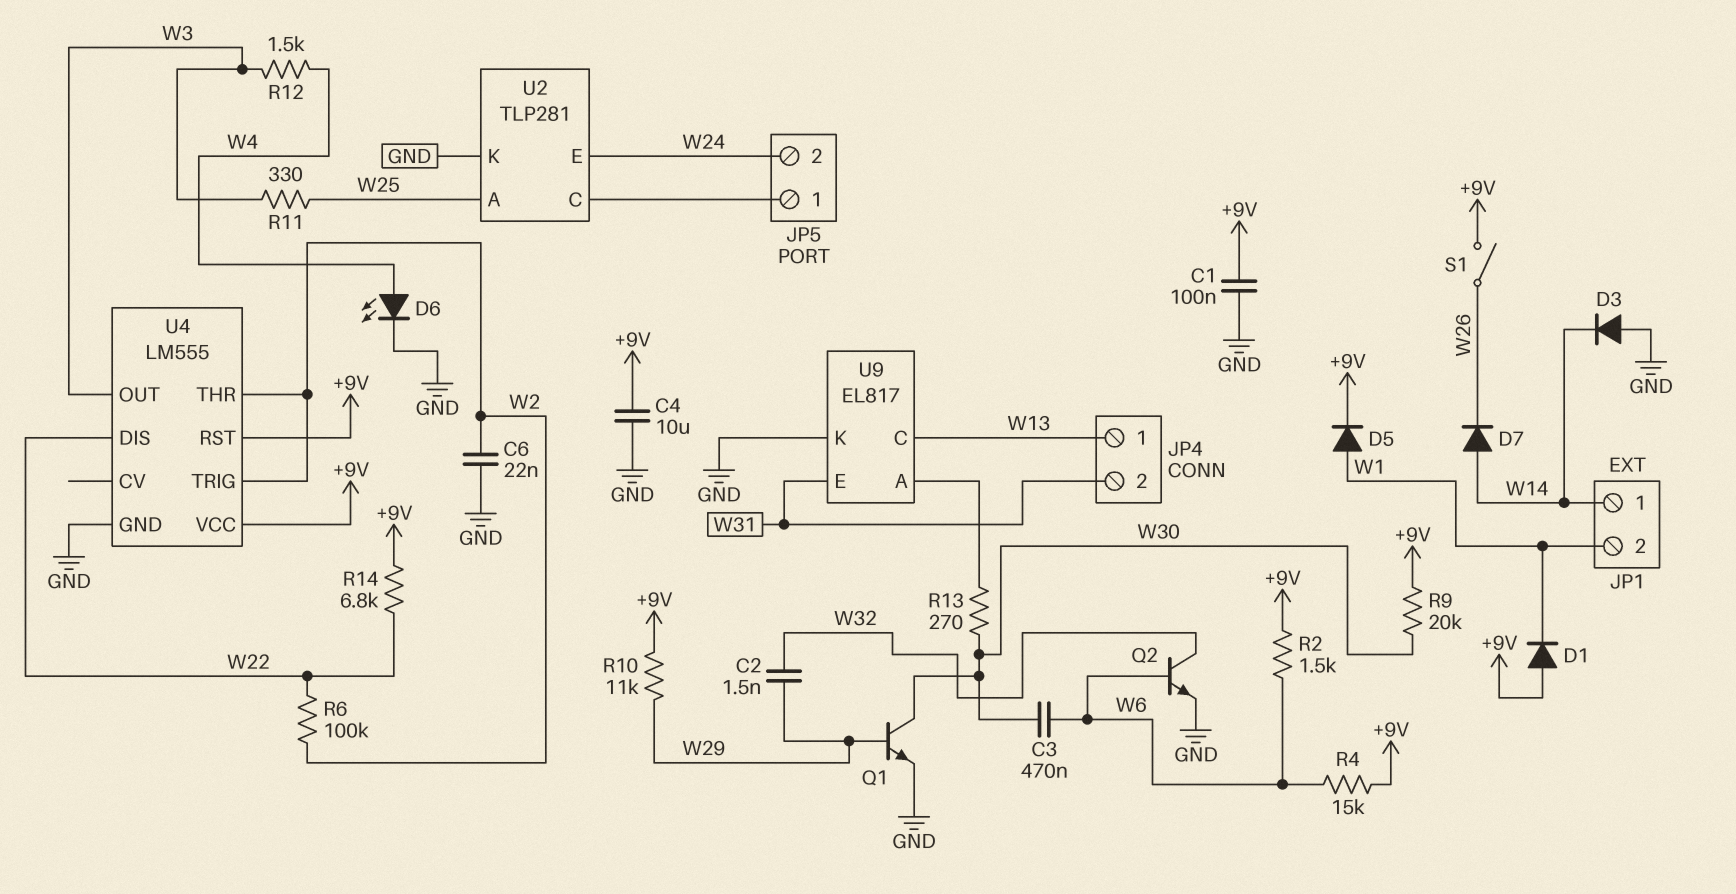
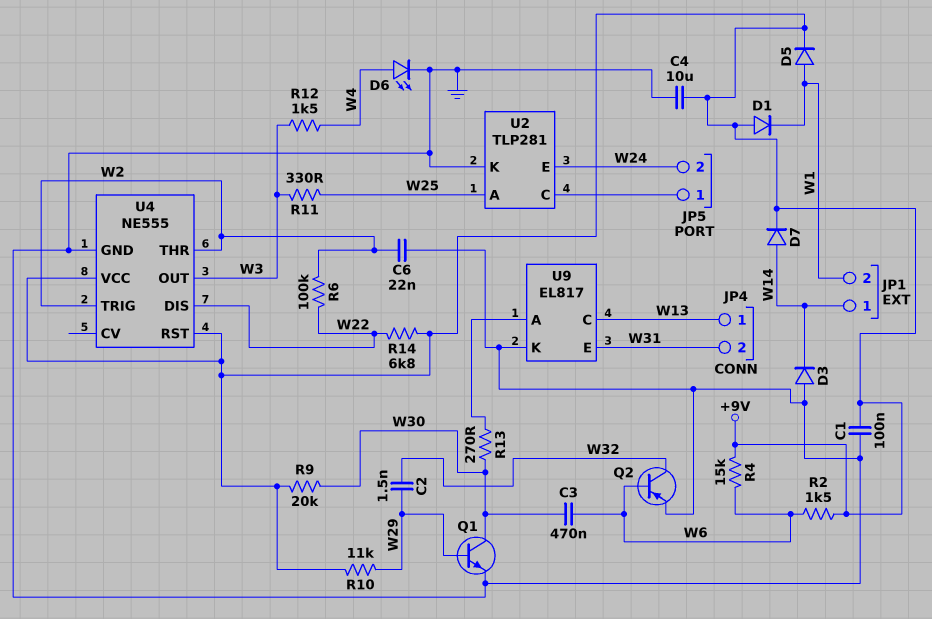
D7: diode (A W14, K W26) -> diode (A W14, K +9V)
Q2: NPN (B W6, C W32, E GND) -> PNP (B W6, C W32, E GND)
S1: switch (+9V, W26) -> none
U4: LM555 -> NE555

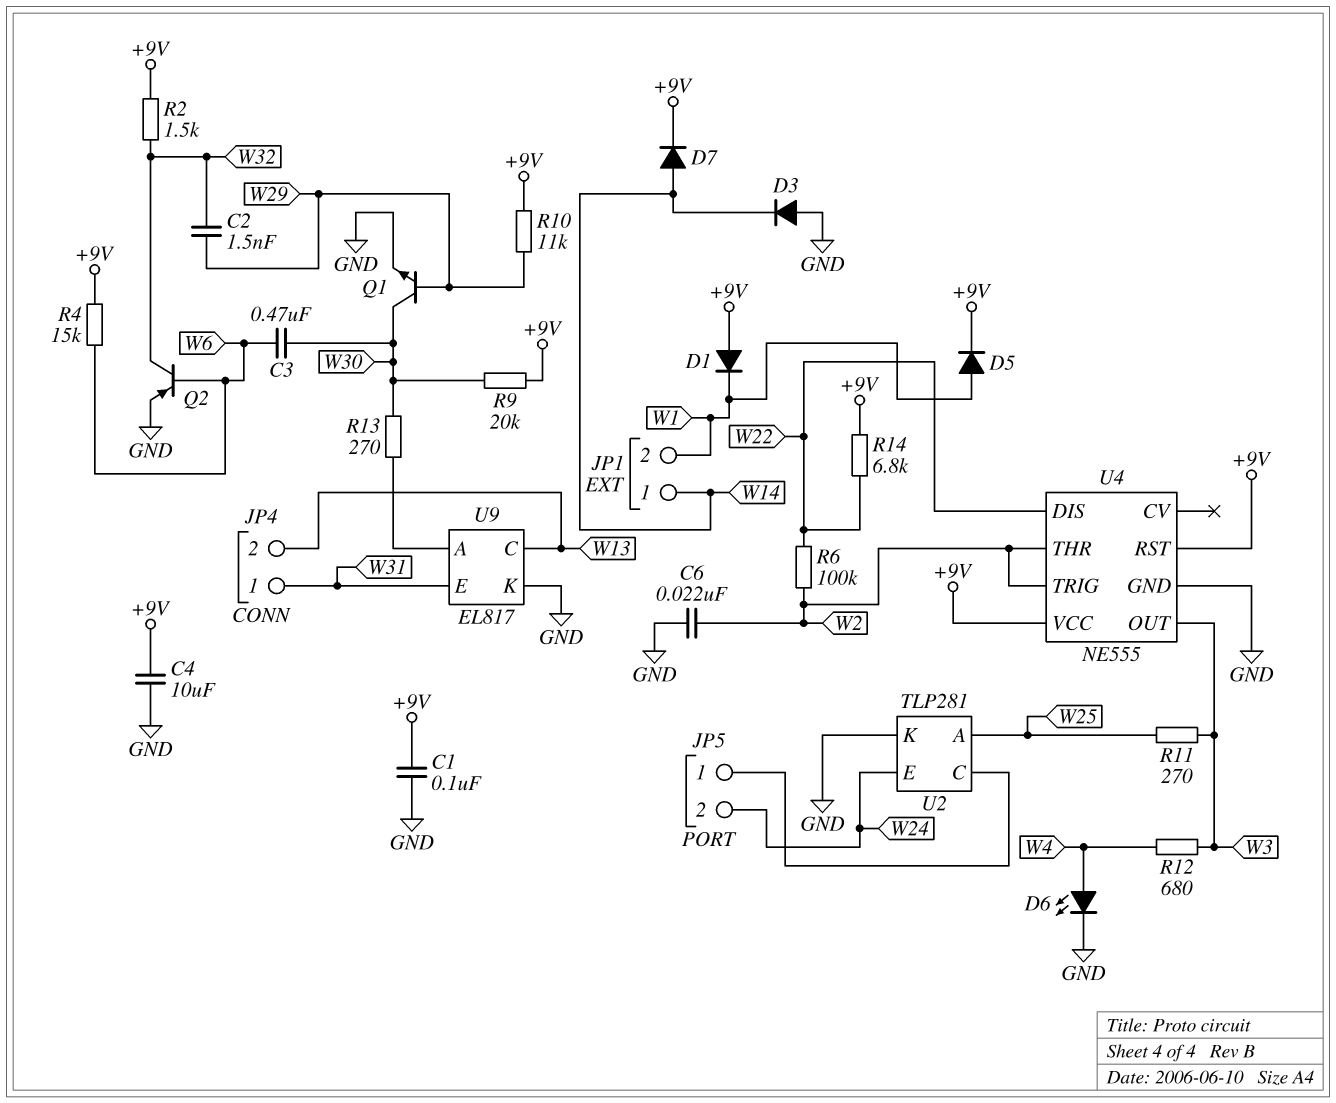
JP4 pin 1: W13 -> W31
JP4 pin 2: W31 -> W13
R2: 1.5k (+9V, W6) -> 1.5k (+9V, W32)
R11: 330 (W3, W25) -> 270 (W3, W25)
R12: 1.5k (W3, W4) -> 680 (W3, W4)

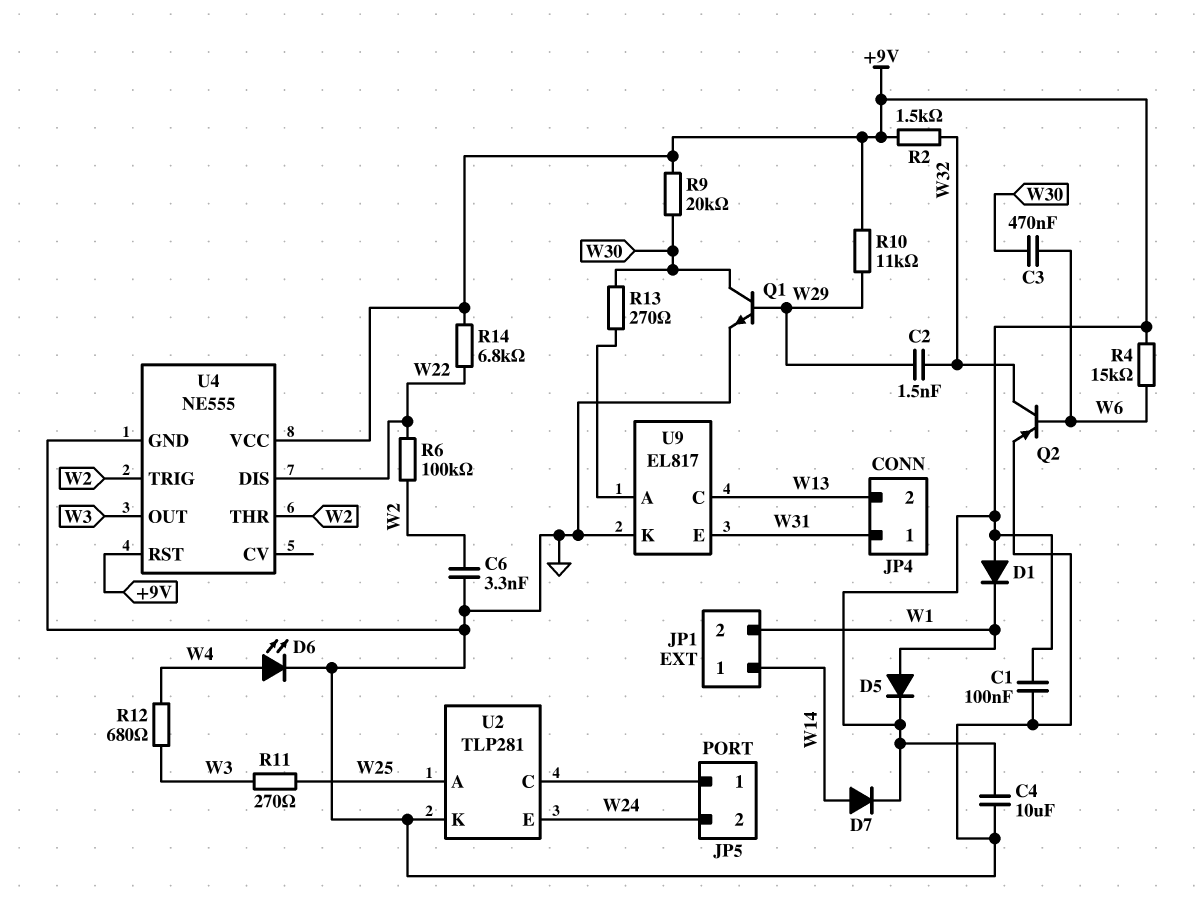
C6: 22nF (GND, W2) -> 3.3nF (GND, W2)
D3: diode (A GND, K W14) -> none

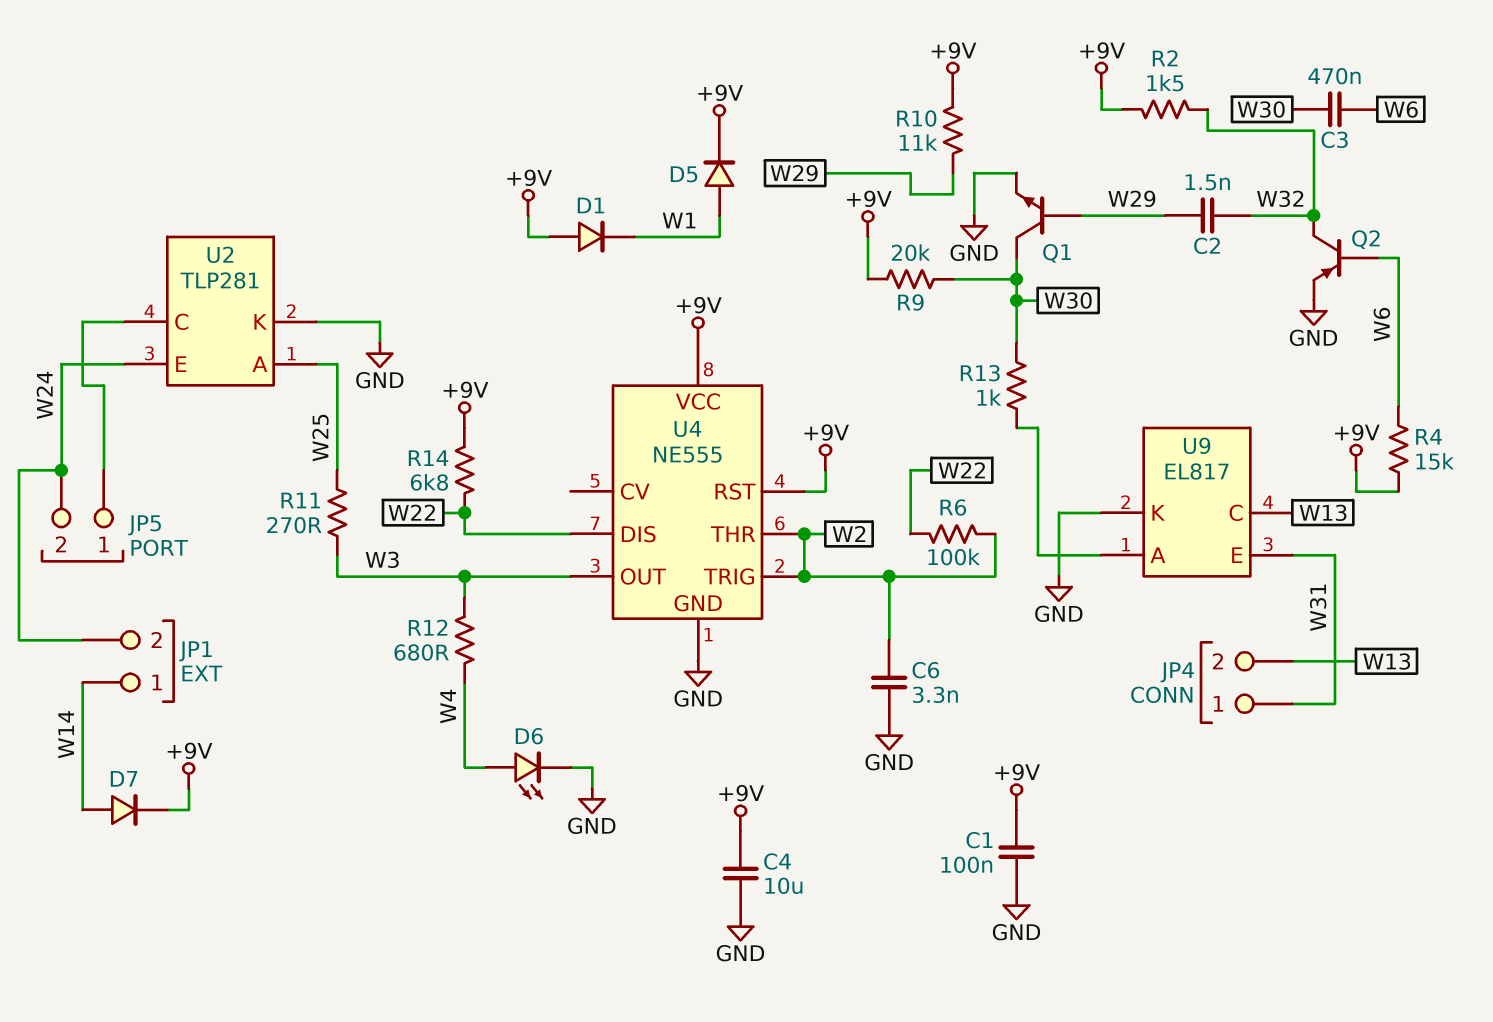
JP1 pin 2: W1 -> W24
R13: 270 (U9/A, W30) -> 1k (U9/A, W30)

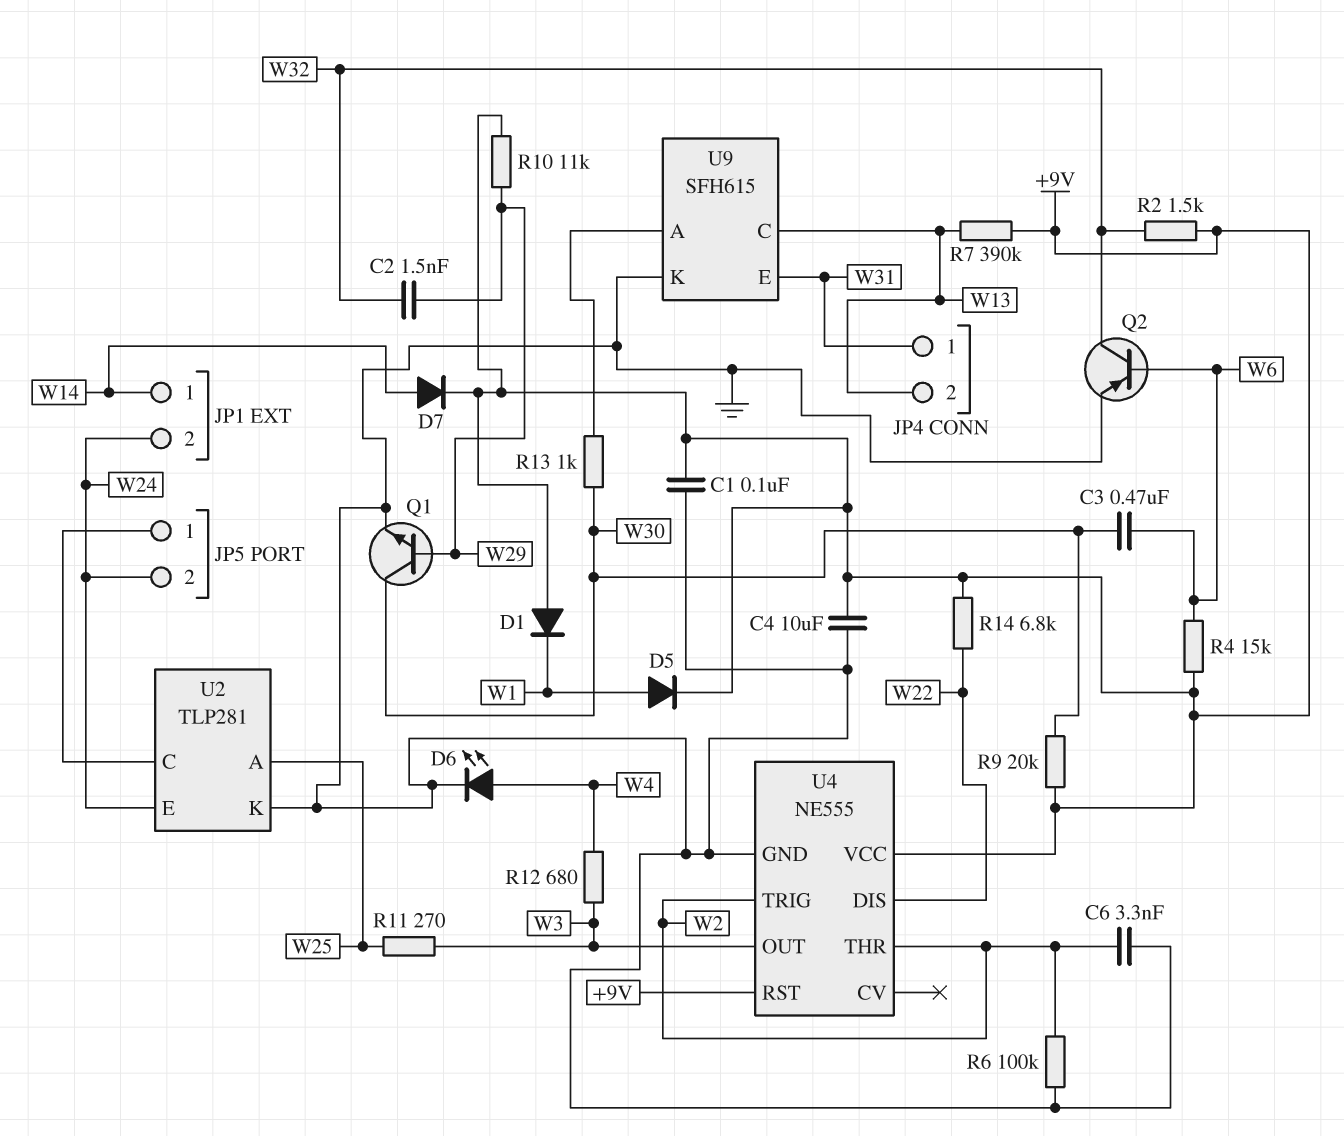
R6: 100k (W2, W22) -> 100k (GND, W2)
R7: none -> 390k (+9V, W13)
U9: EL817 -> SFH615

